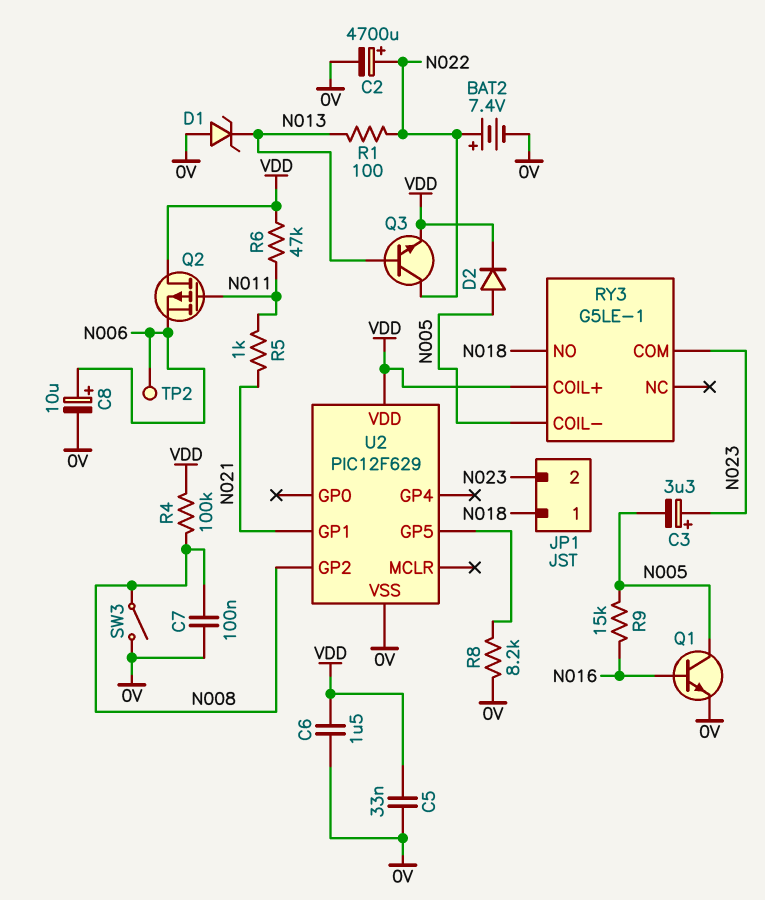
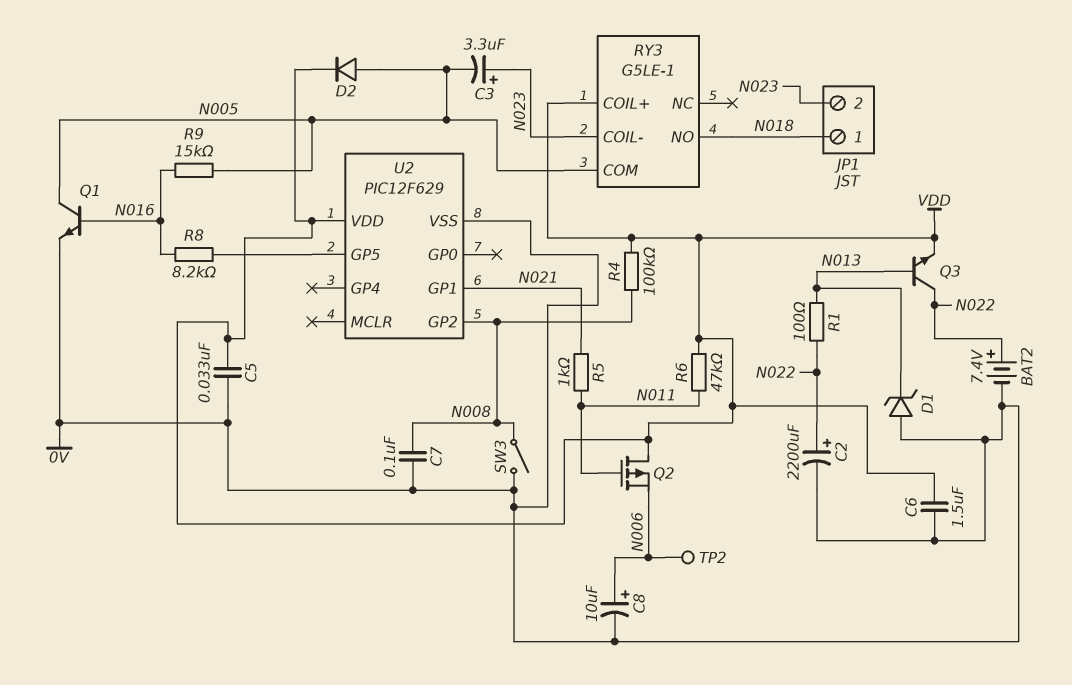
C2: 4700uF (plus N022, minus 0V) -> 2200uF (plus N022, minus 0V)
R8: 8.2k (0V, U2/GP5) -> 8.2k (N016, U2/GP5)
RY3 pin COIL-: N005 -> N023
RY3 pin COM: N023 -> N005

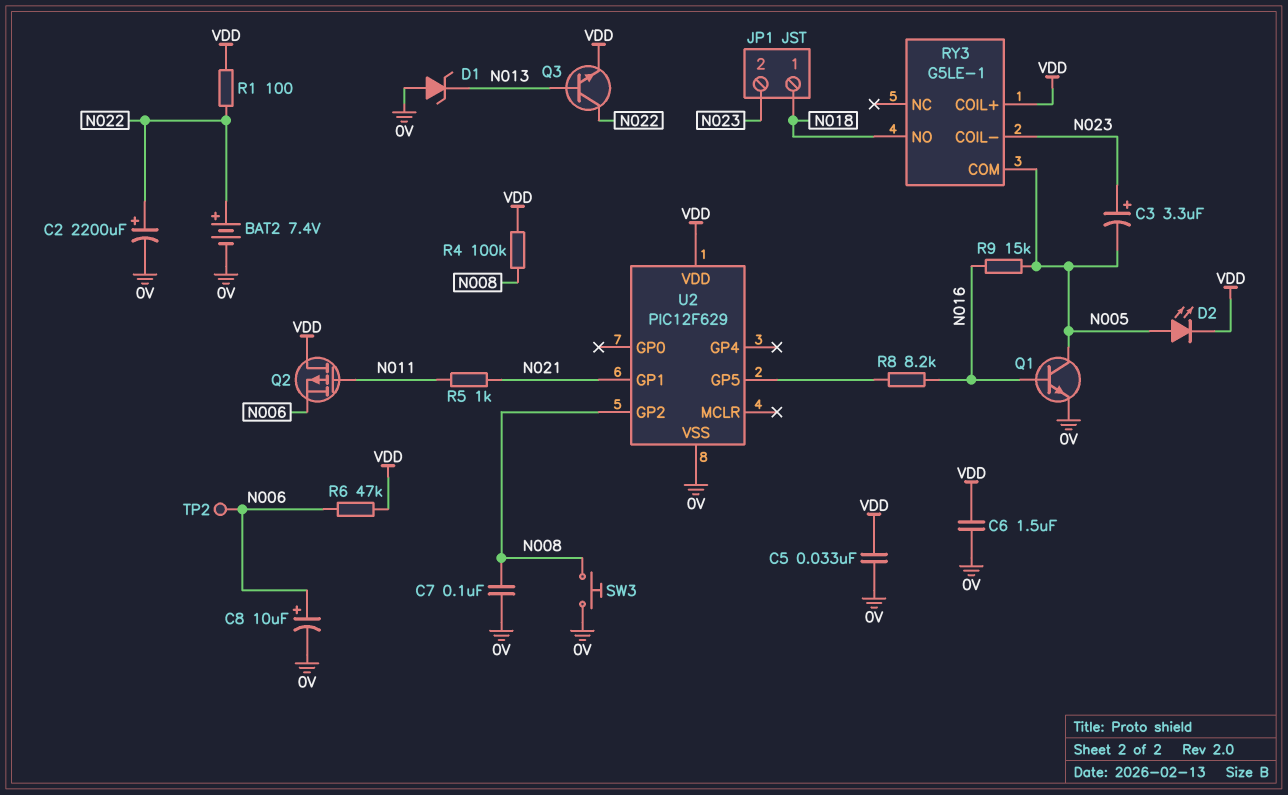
D2: diode (A N005, K VDD) -> LED (A N005, K VDD)
R1: 100 (N013, N022) -> 100 (N022, VDD)
R6: 47k (N011, VDD) -> 47k (N006, VDD)
SW3: switch (0V, N008) -> button (0V, N008)

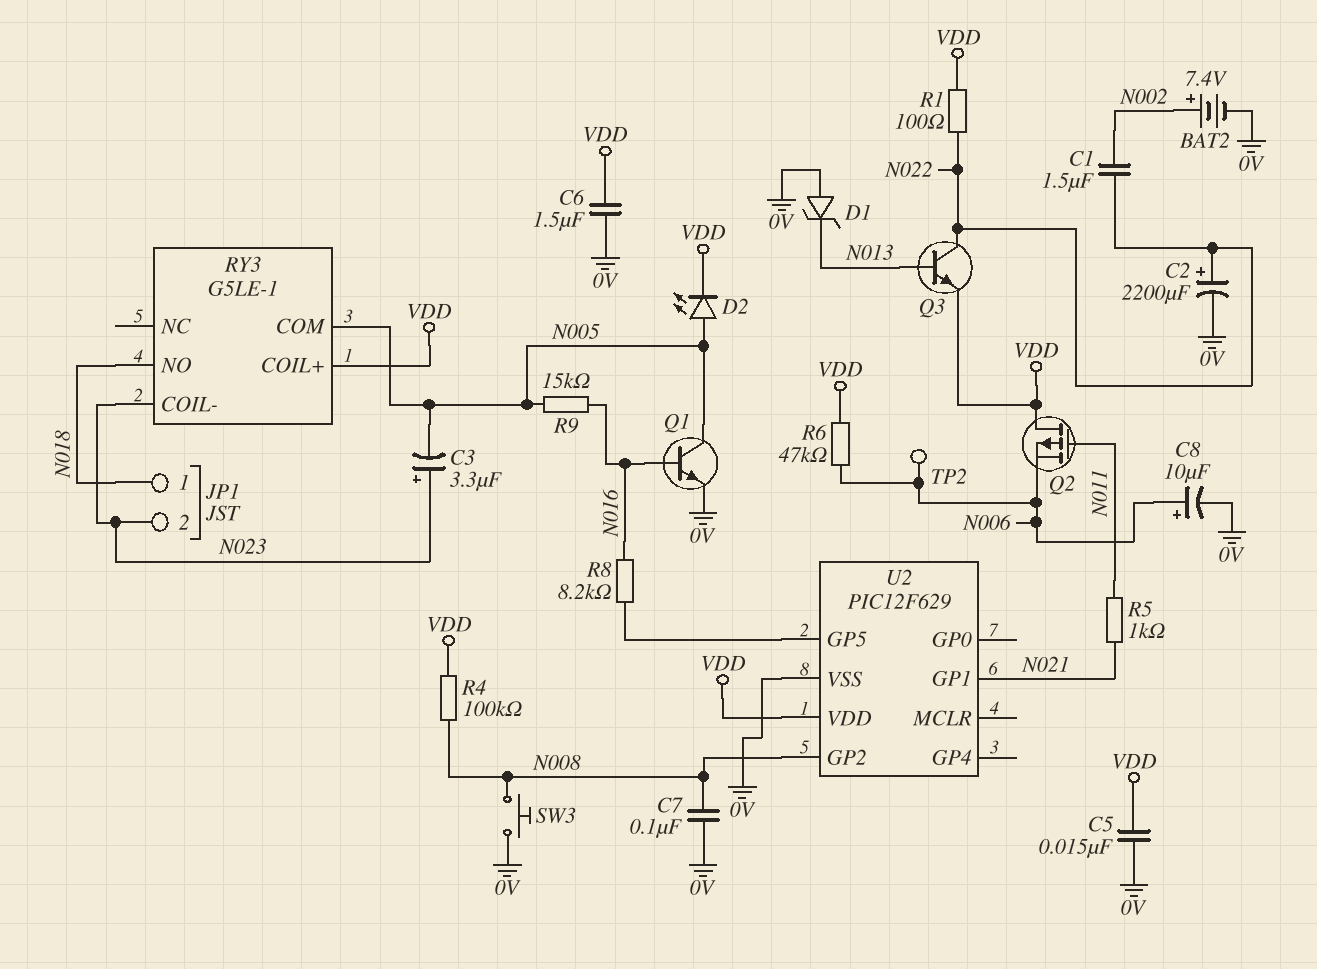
BAT2: 7.4V (plus N022, minus 0V) -> 7.4V (plus N002, minus 0V)
C1: none -> 1.5uF (N002, N022)
C5: 33nF (0V, VDD) -> 15nF (0V, VDD)

